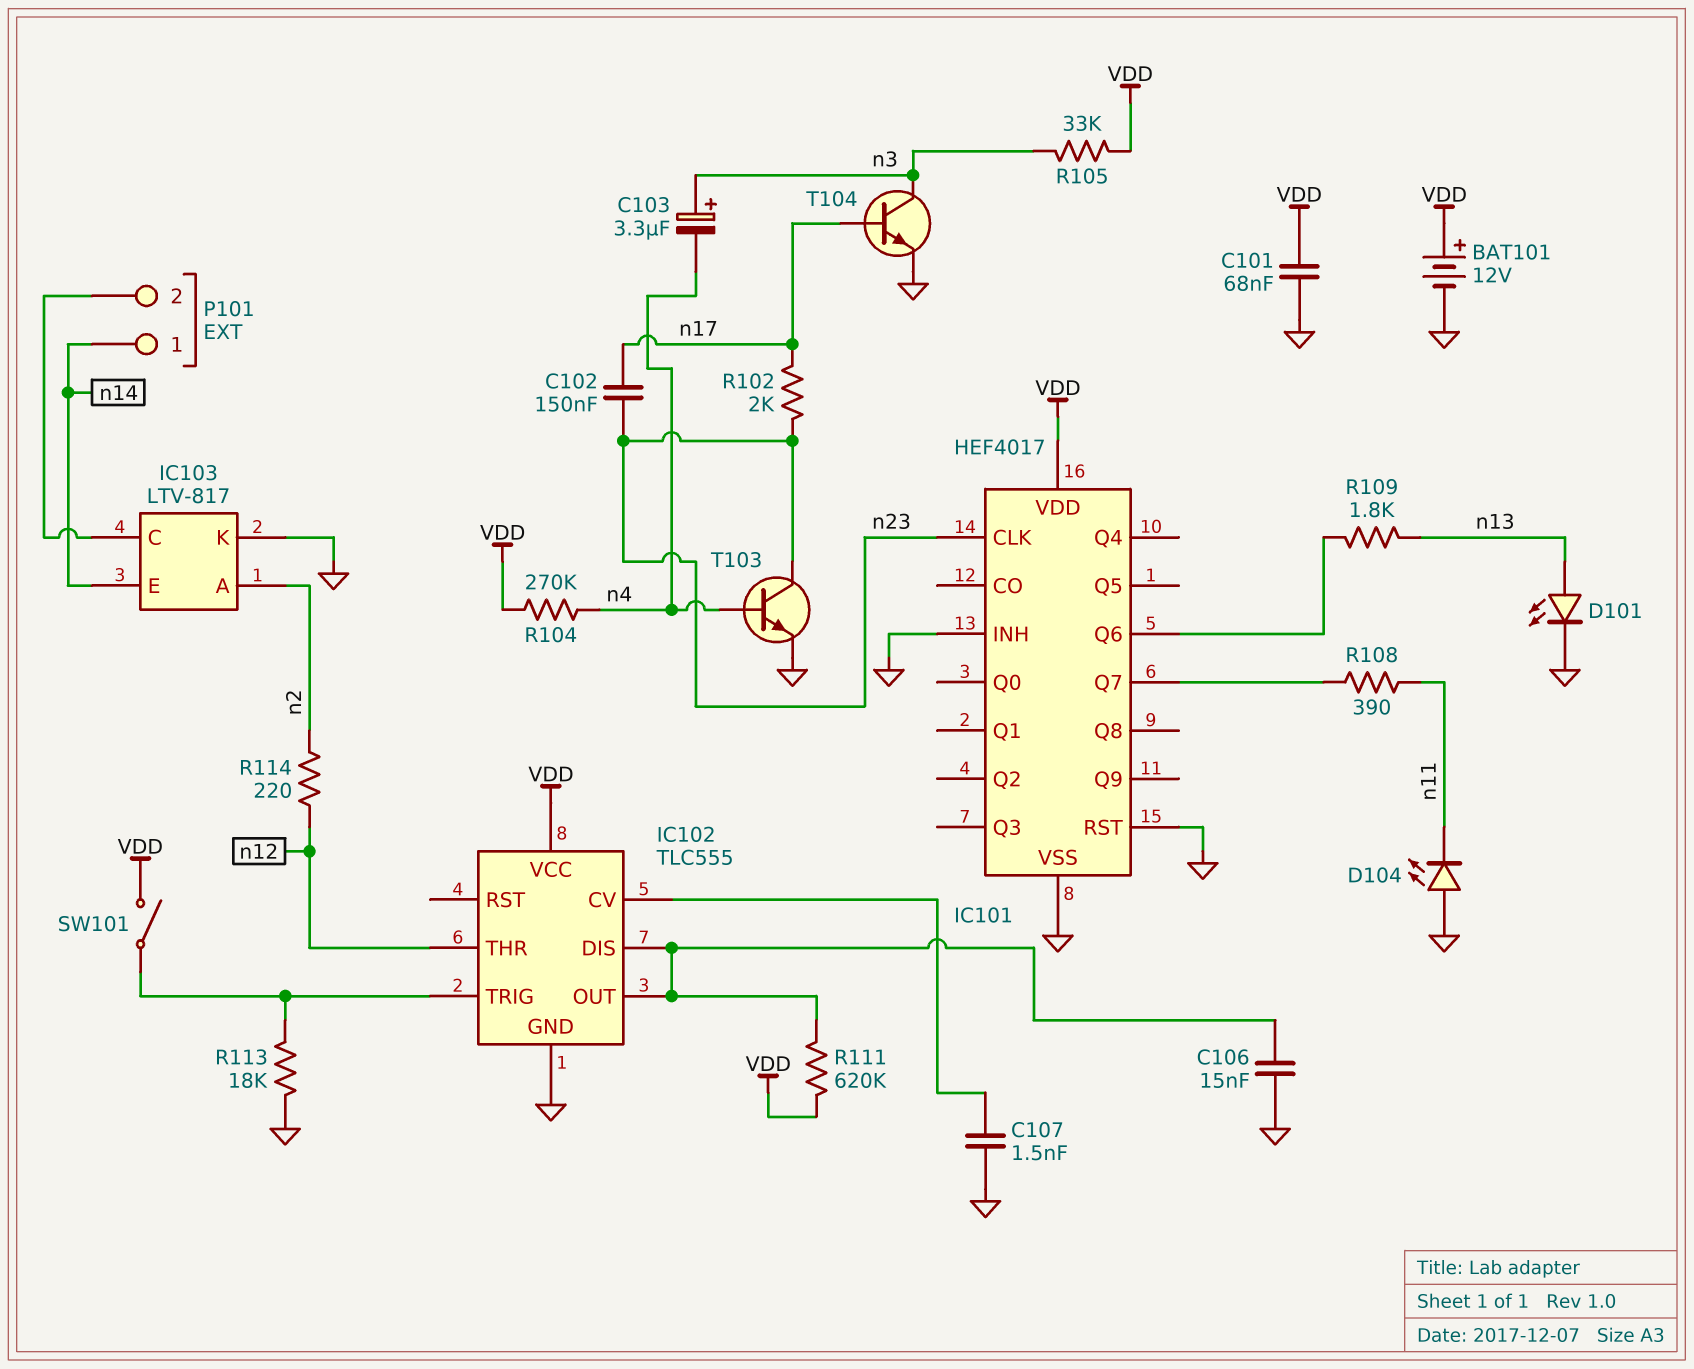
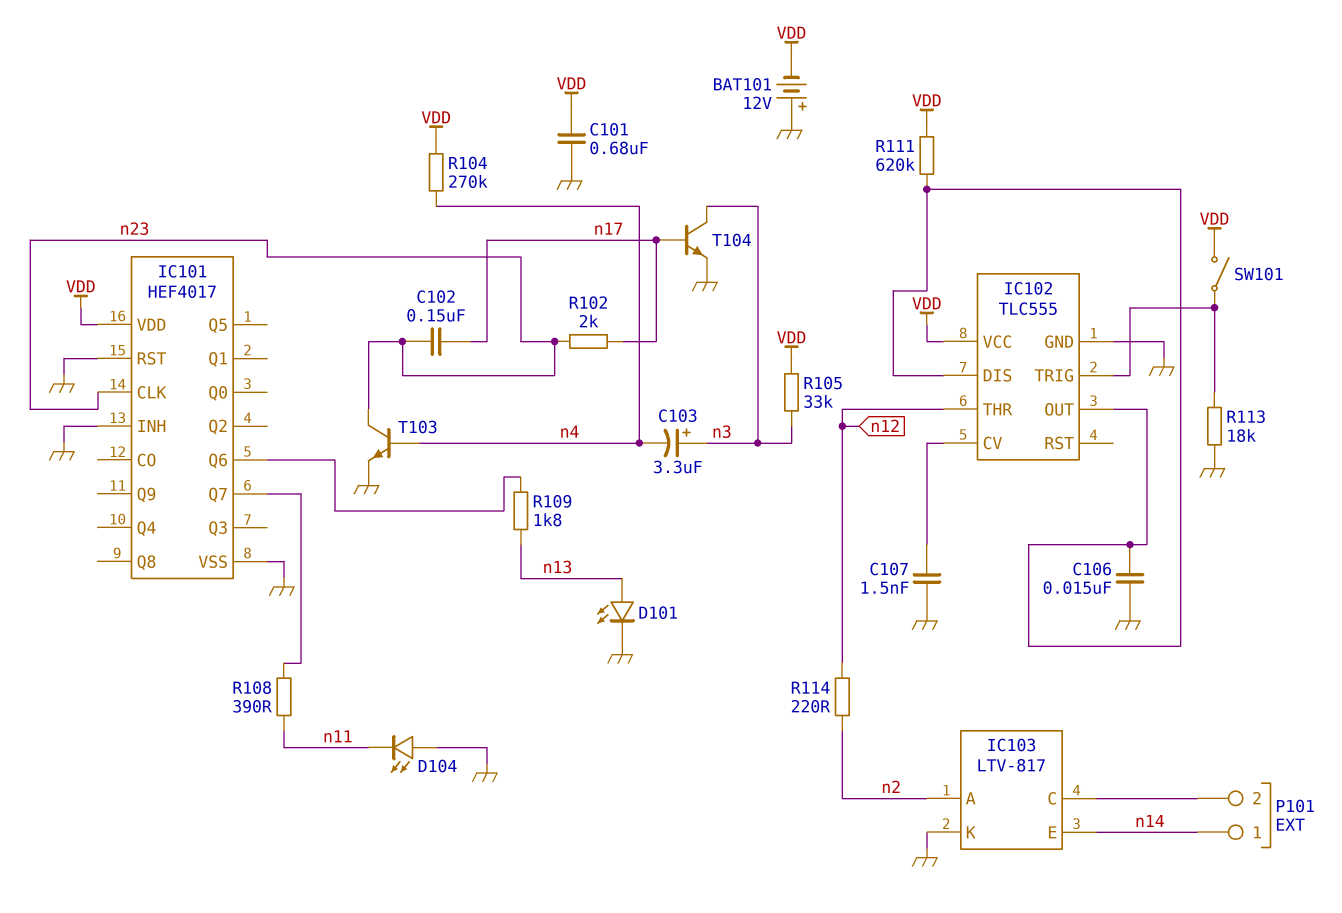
BAT101: 12V (plus VDD, minus GND) -> 12V (plus GND, minus VDD)
C101: 68nF (GND, VDD) -> 680nF (GND, VDD)

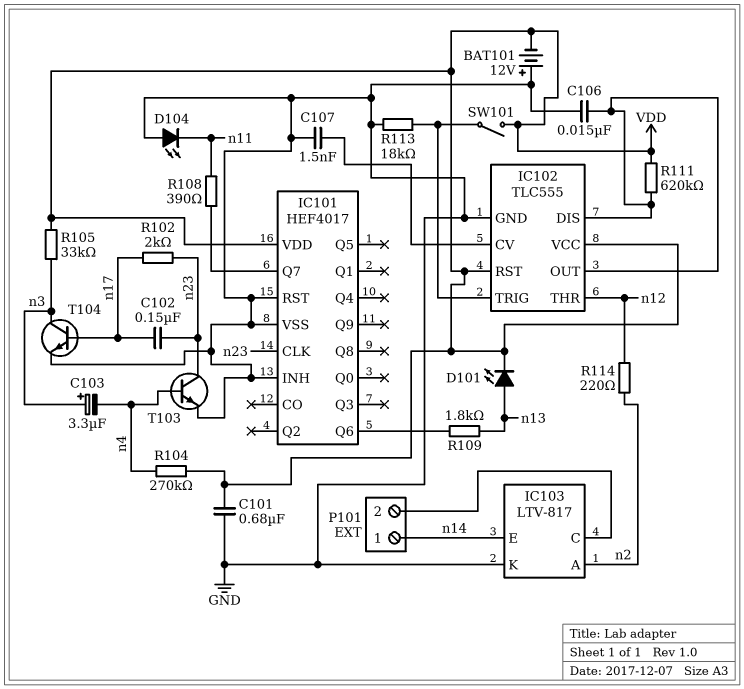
D101: LED (A n13, K GND) -> LED (A n13, K VDD)
IC102 pin RST: none -> VDD

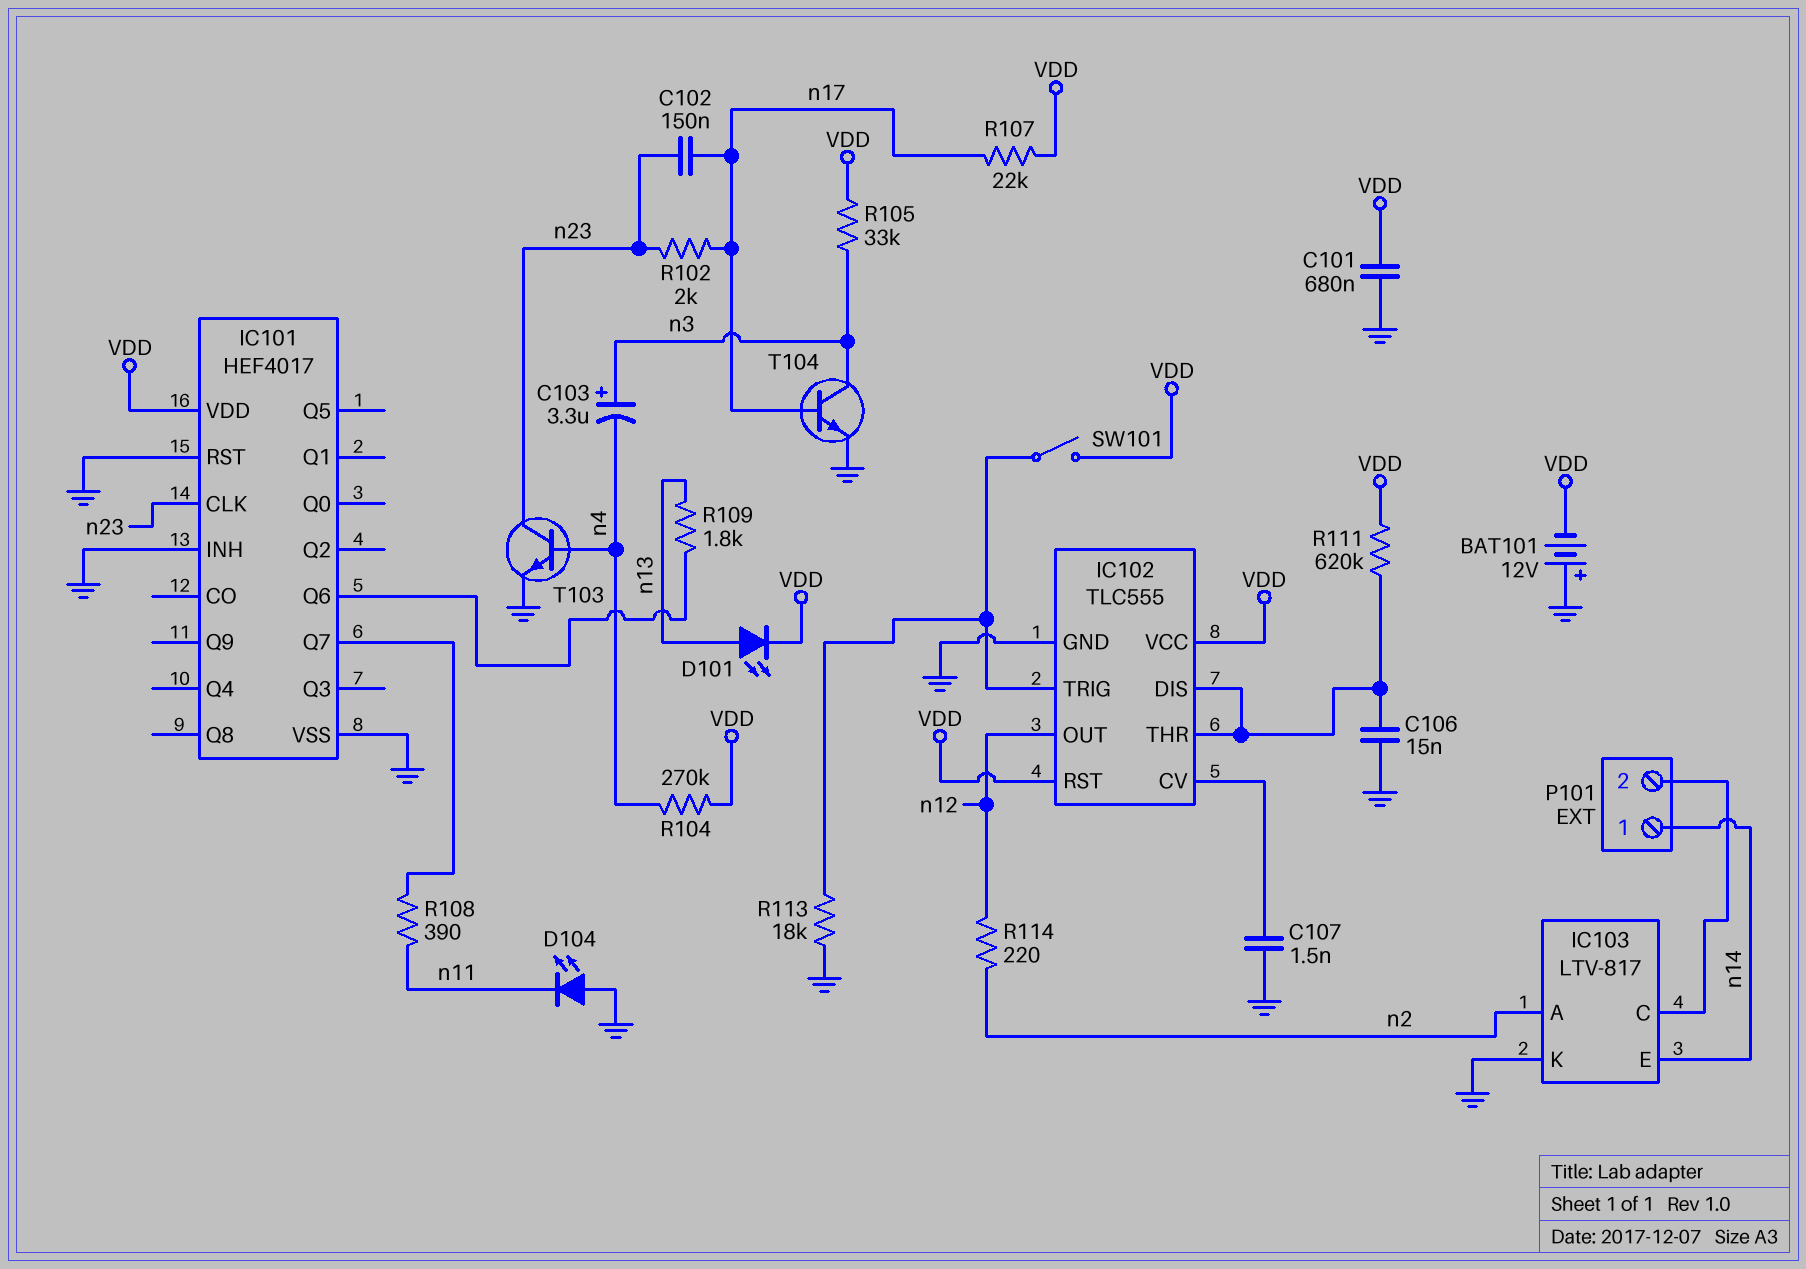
IC102 pin OUT: IC102/DIS -> n12
IC102 pin THR: n12 -> IC102/DIS
R107: none -> 22k (VDD, n17)

